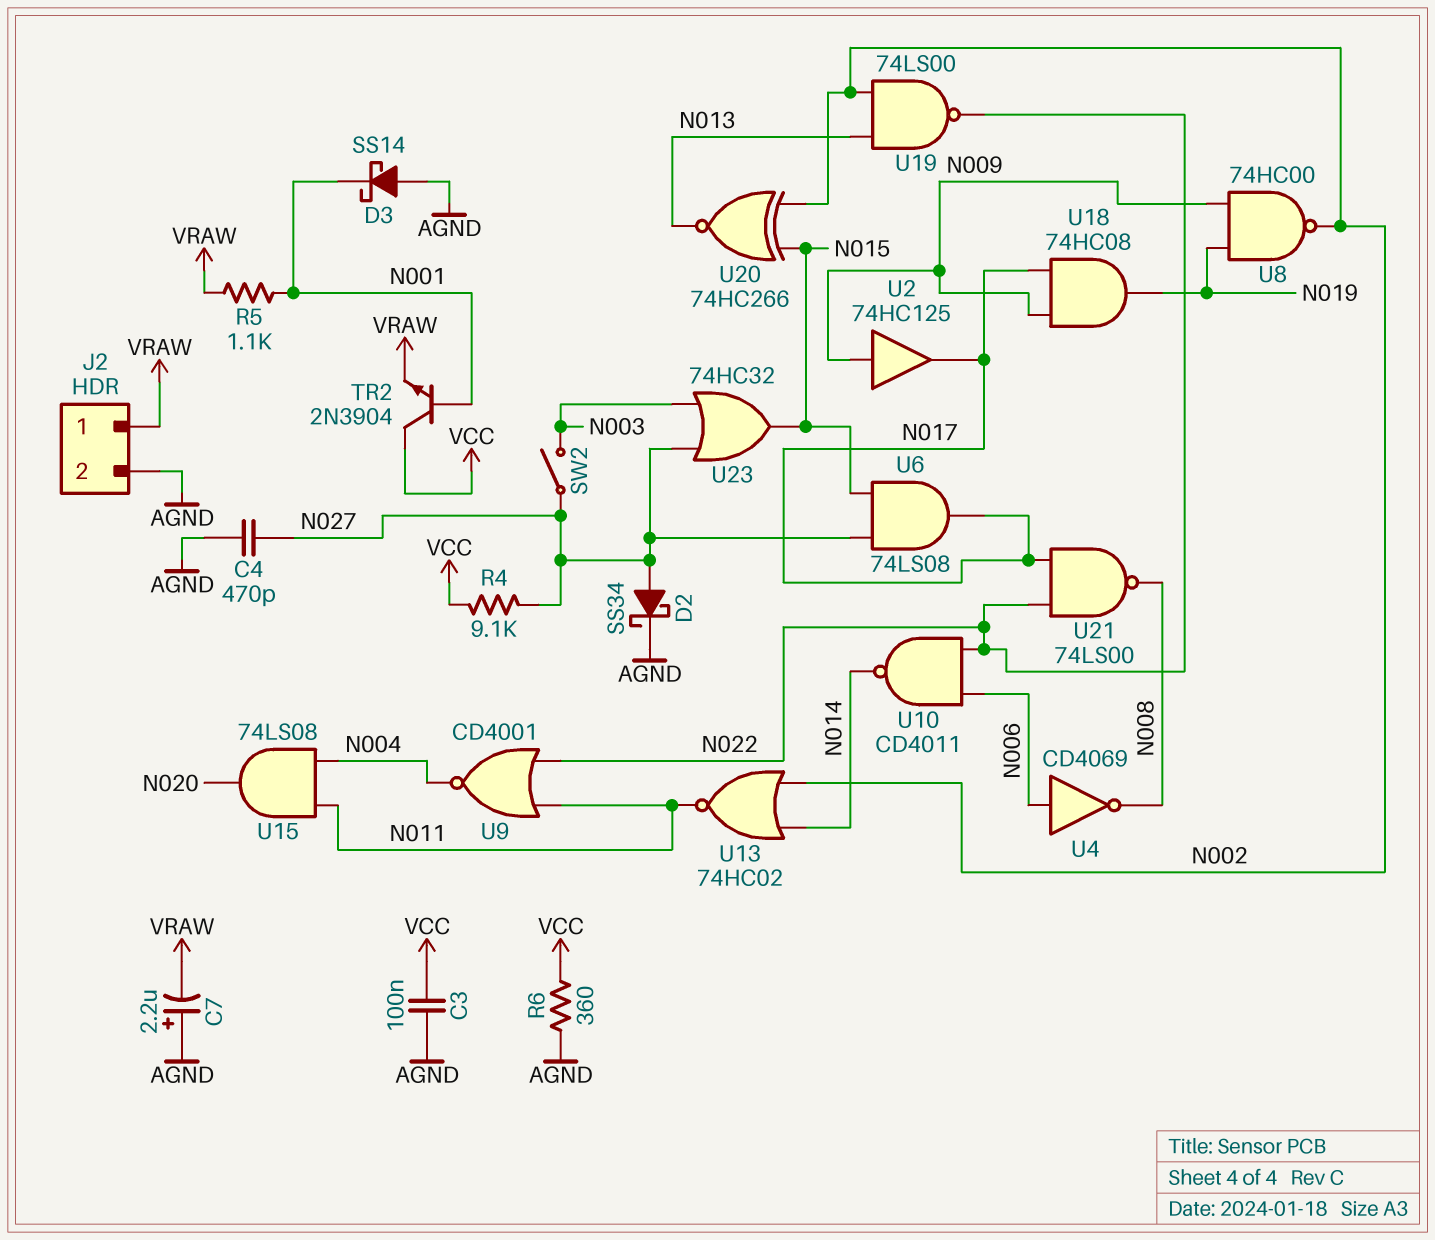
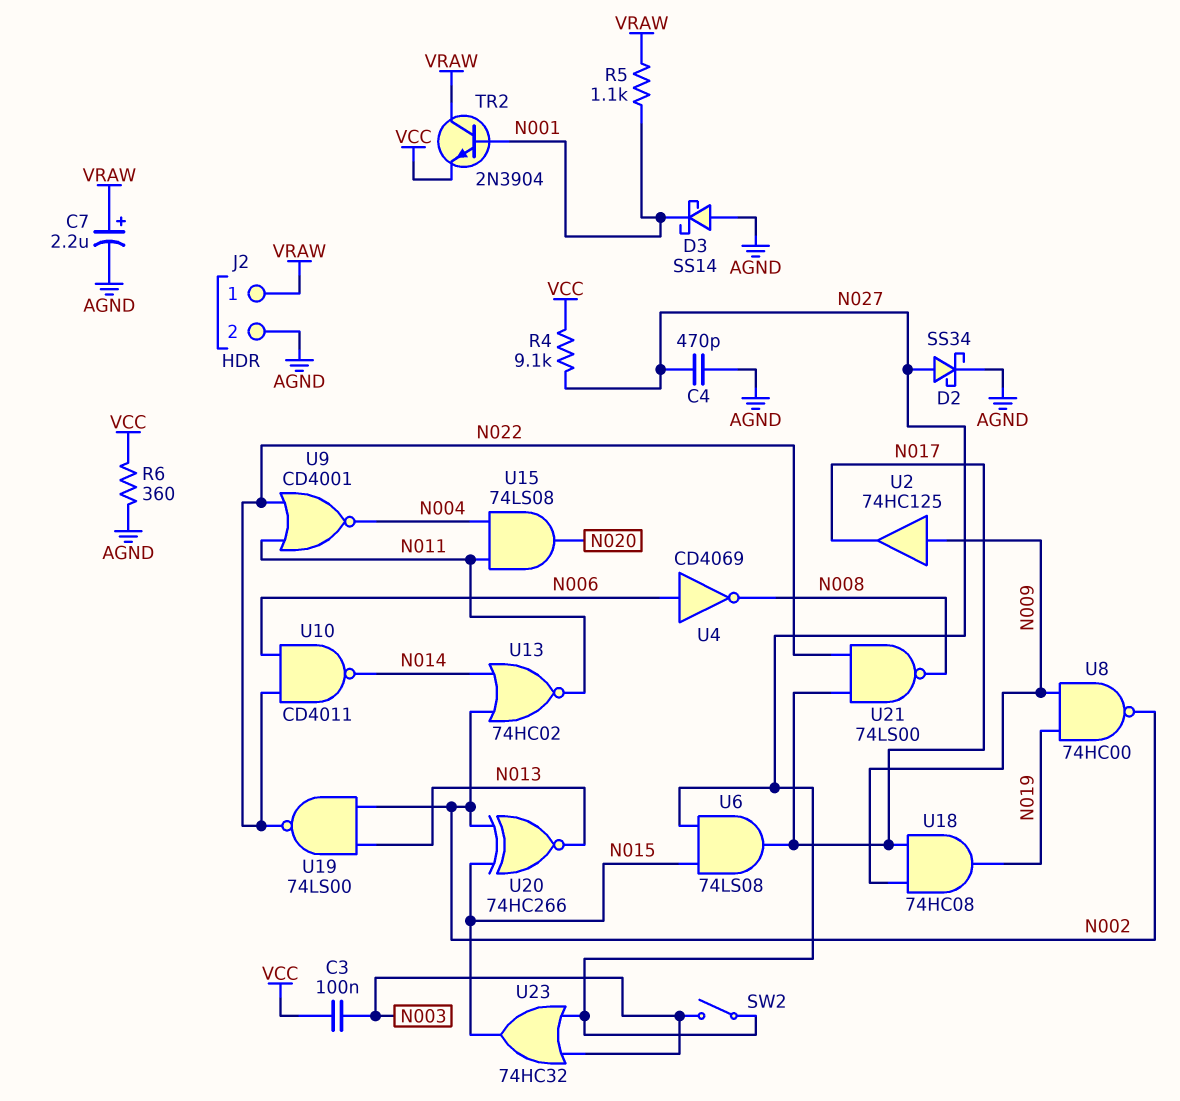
C3: 100nF (AGND, VCC) -> 100nF (N003, VCC)
C7: 2.2uF (plus AGND, minus VRAW) -> 2.2uF (plus VRAW, minus AGND)
TR2: NPN 2N3904 (B N001, C VCC, E VRAW) -> NPN 2N3904 (B N001, C VRAW, E VCC)

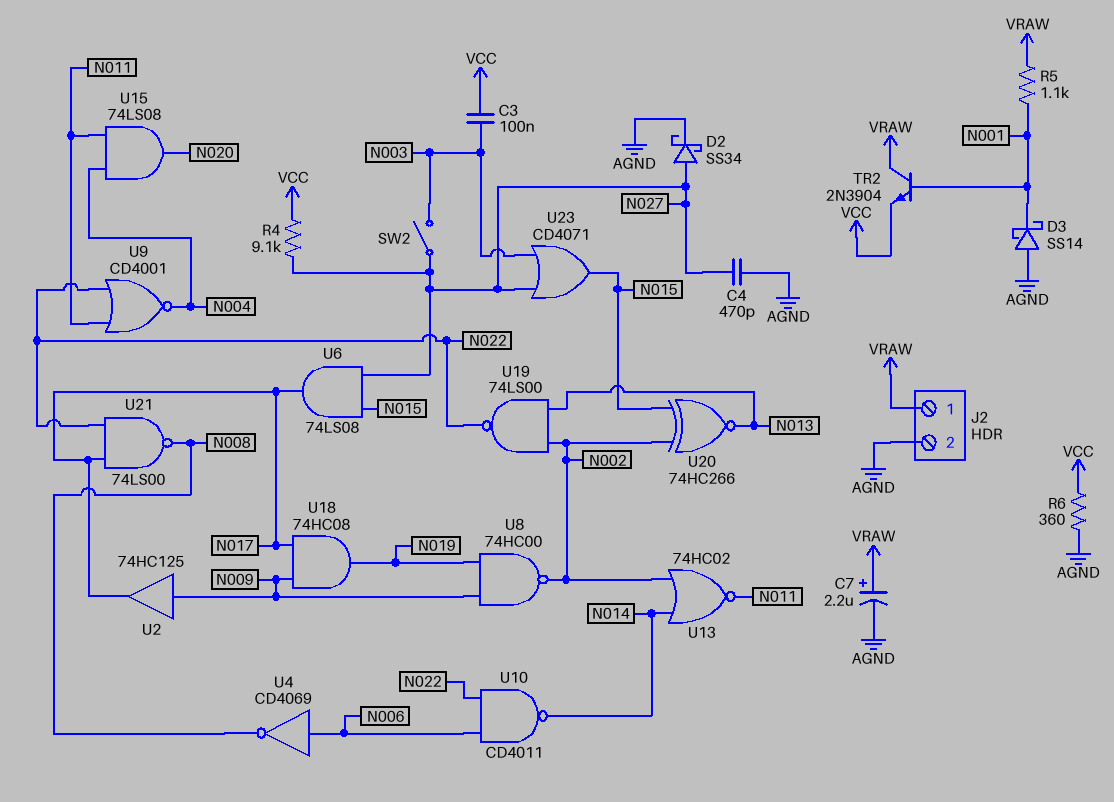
U23: OR 74HC32 (in N003, in N027, out N015) -> OR CD4071 (in N003, in N027, out N015)

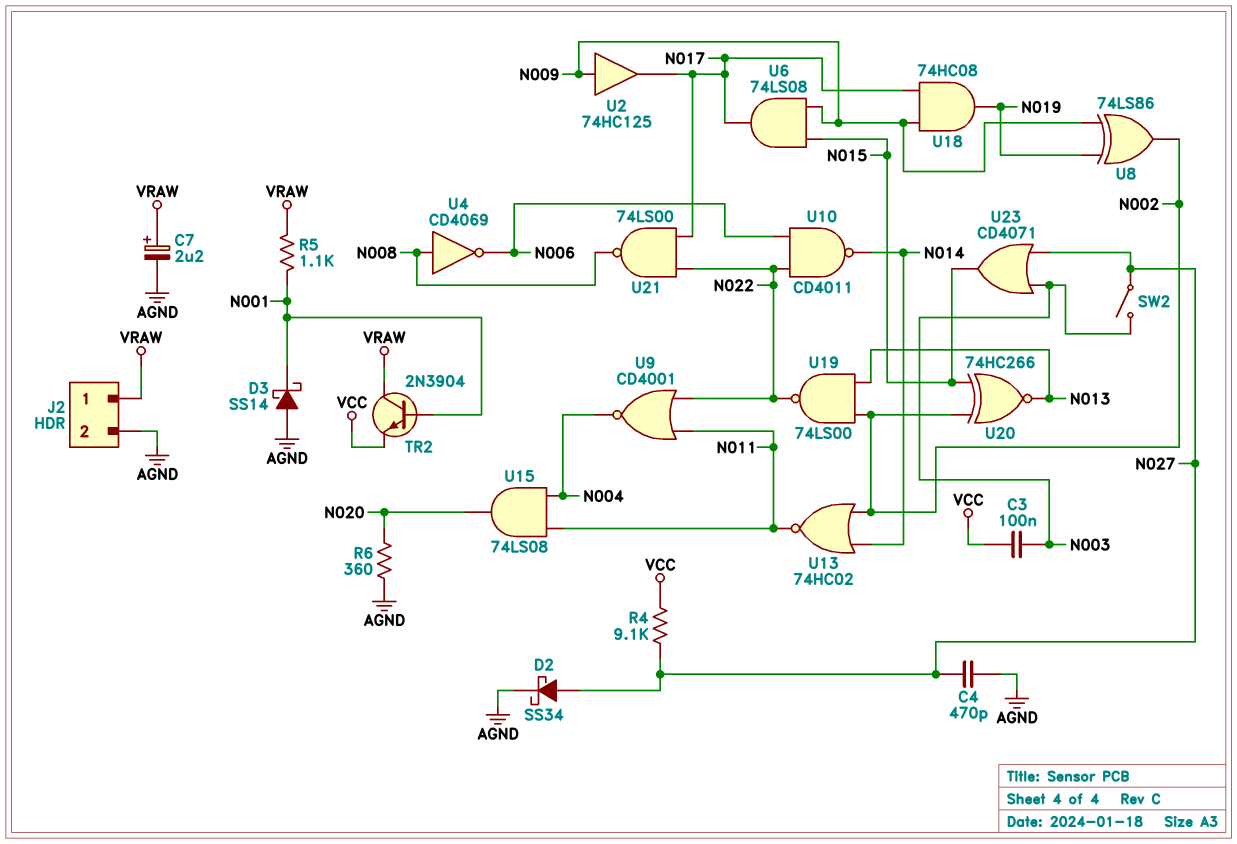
R6: 360 (AGND, VCC) -> 360 (AGND, N020)
U4: NOT CD4069 (in N006, out N008) -> NOT CD4069 (in N008, out N006)
U6: AND 74LS08 (in N015, in N027, out N017) -> AND 74LS08 (in N009, in N015, out N017)
U8: NAND 74HC00 (in N009, in N019, out N002) -> XOR 74LS86 (in N009, in N019, out N002)

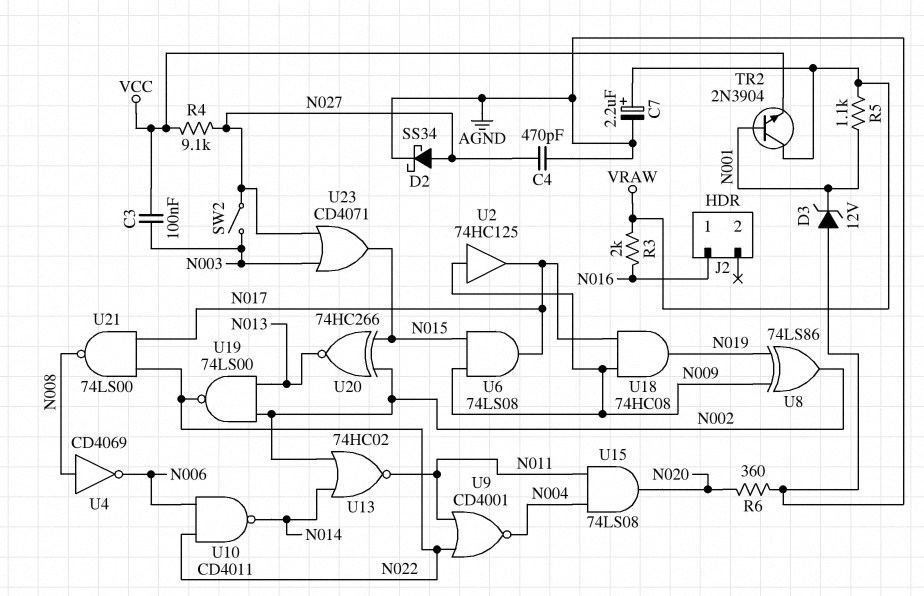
D3: schottky SS14 (A AGND, K N001) -> zener 12V (A AGND, K N001)
J2 pin 1: VRAW -> N016
J2 pin 2: AGND -> none
R3: none -> 2k (N016, VRAW)

